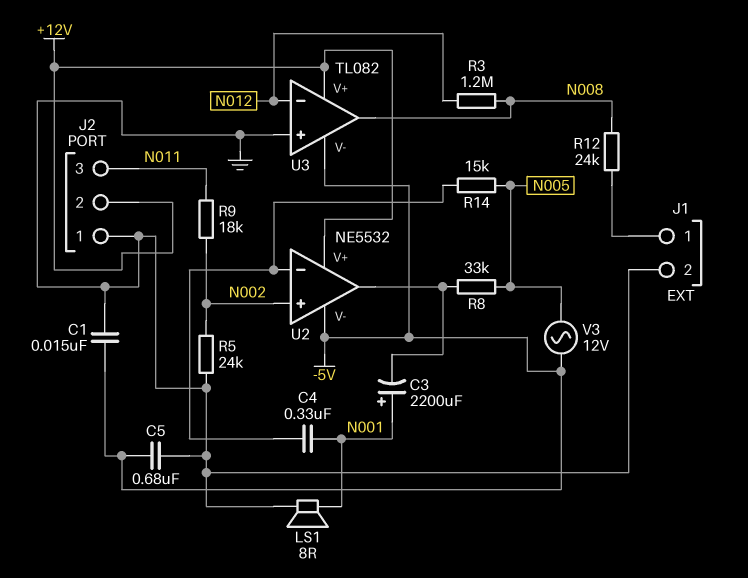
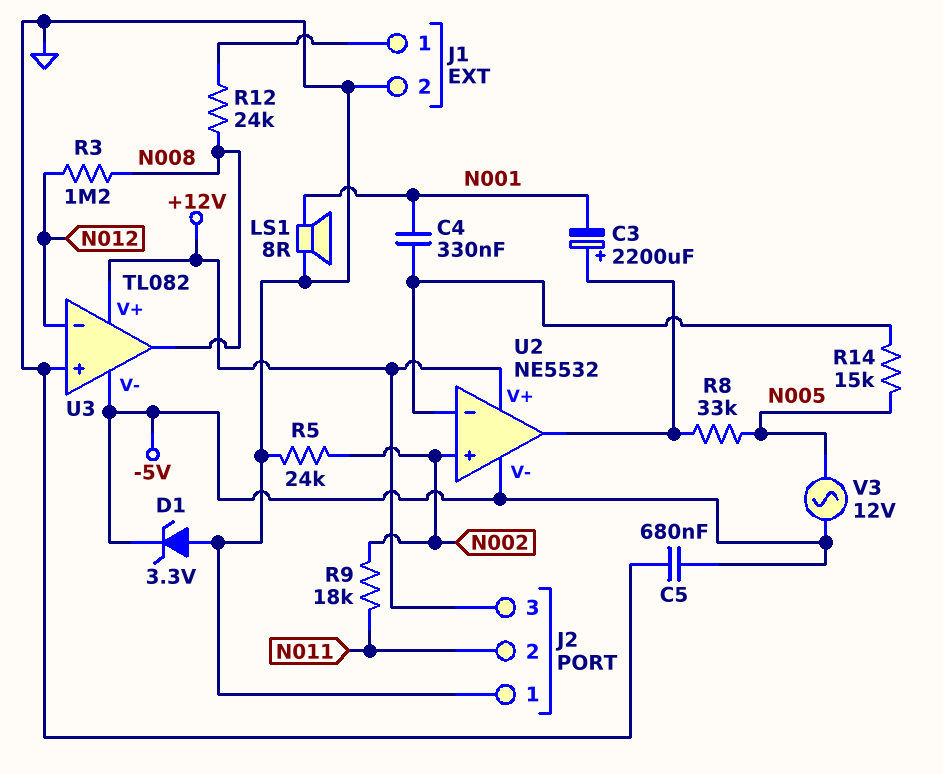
C1: 15nF (-5V, GND) -> none
C3: 2200uF (plus N001, minus U2/out) -> 2200uF (plus U2/out, minus N001)
D1: none -> zener 3.3V (A GND, K -5V)
J2 pin 2: +12V -> N011
J2 pin 3: N011 -> +12V

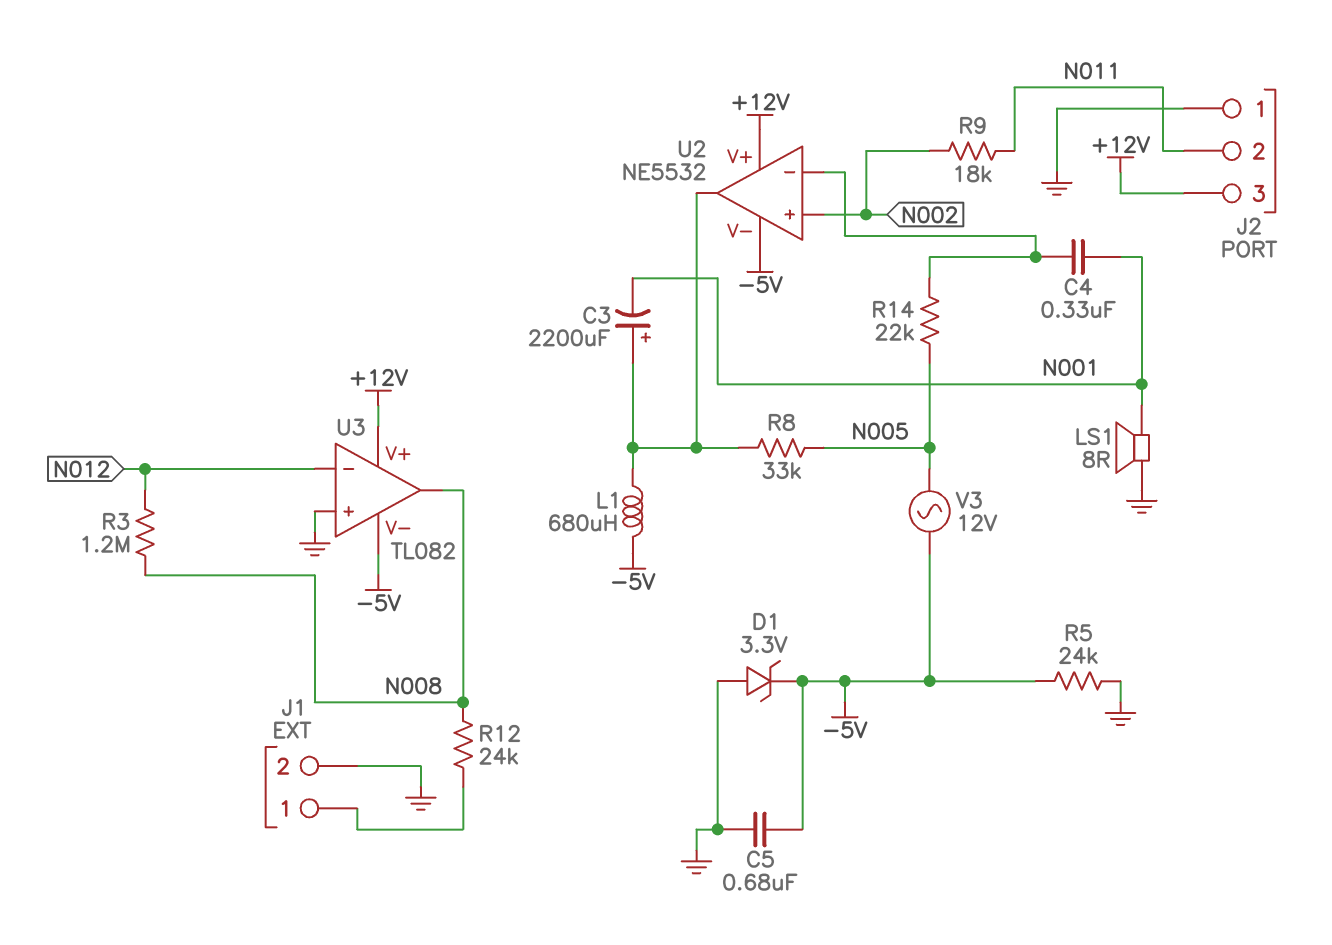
L1: none -> 680uH (-5V, U2/out)
R5: 24k (GND, N002) -> 24k (-5V, GND)
R14: 15k (N005, U2/in-) -> 22k (N005, U2/in-)

